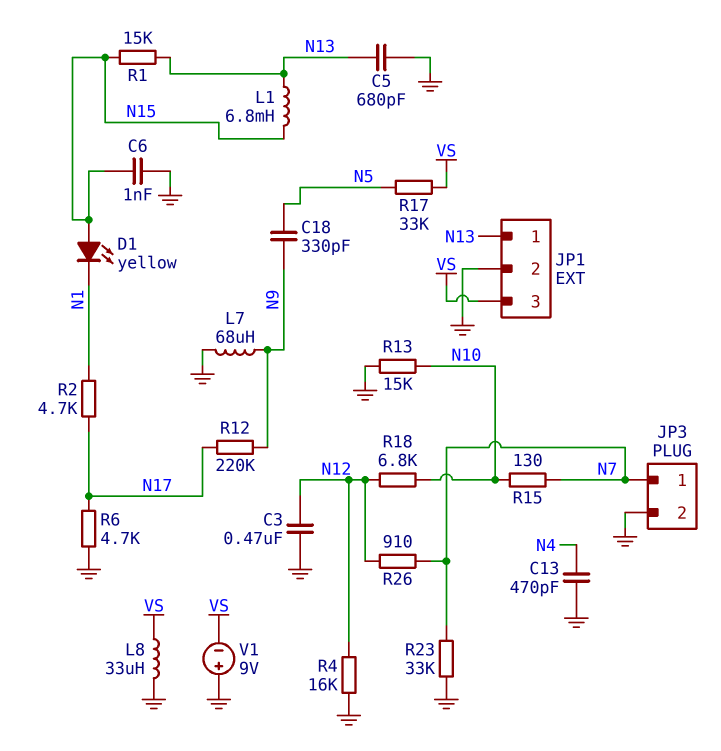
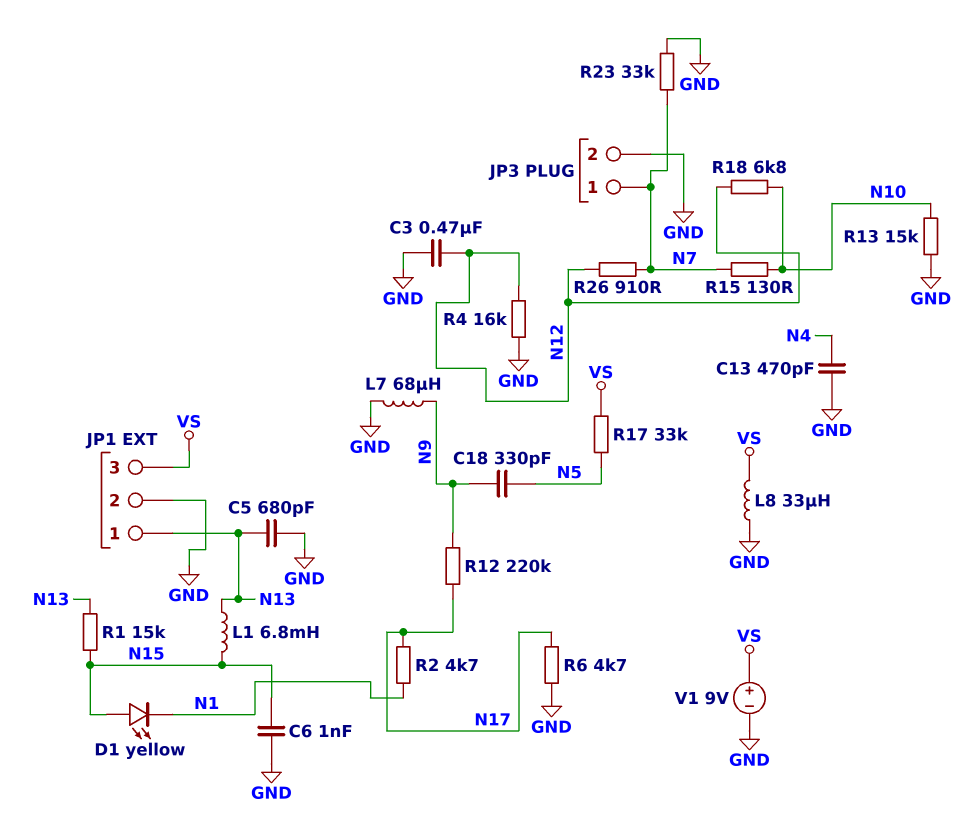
V1: 9V (plus GND, minus VS) -> 9V (plus VS, minus GND)

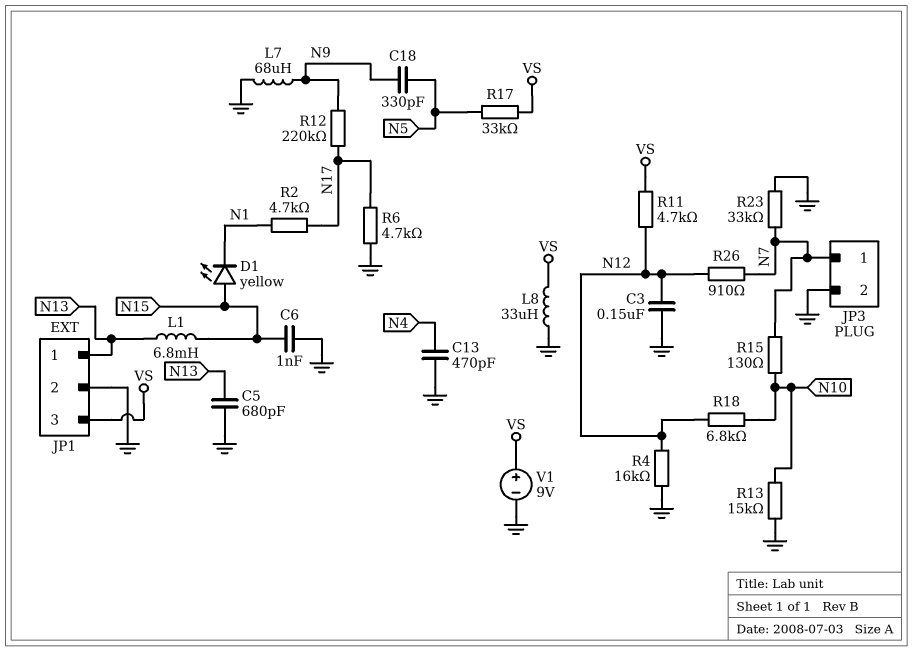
C3: 470nF (GND, N12) -> 150nF (GND, N12)
R1: 15k (N13, N15) -> none
R11: none -> 4.7k (N12, VS)

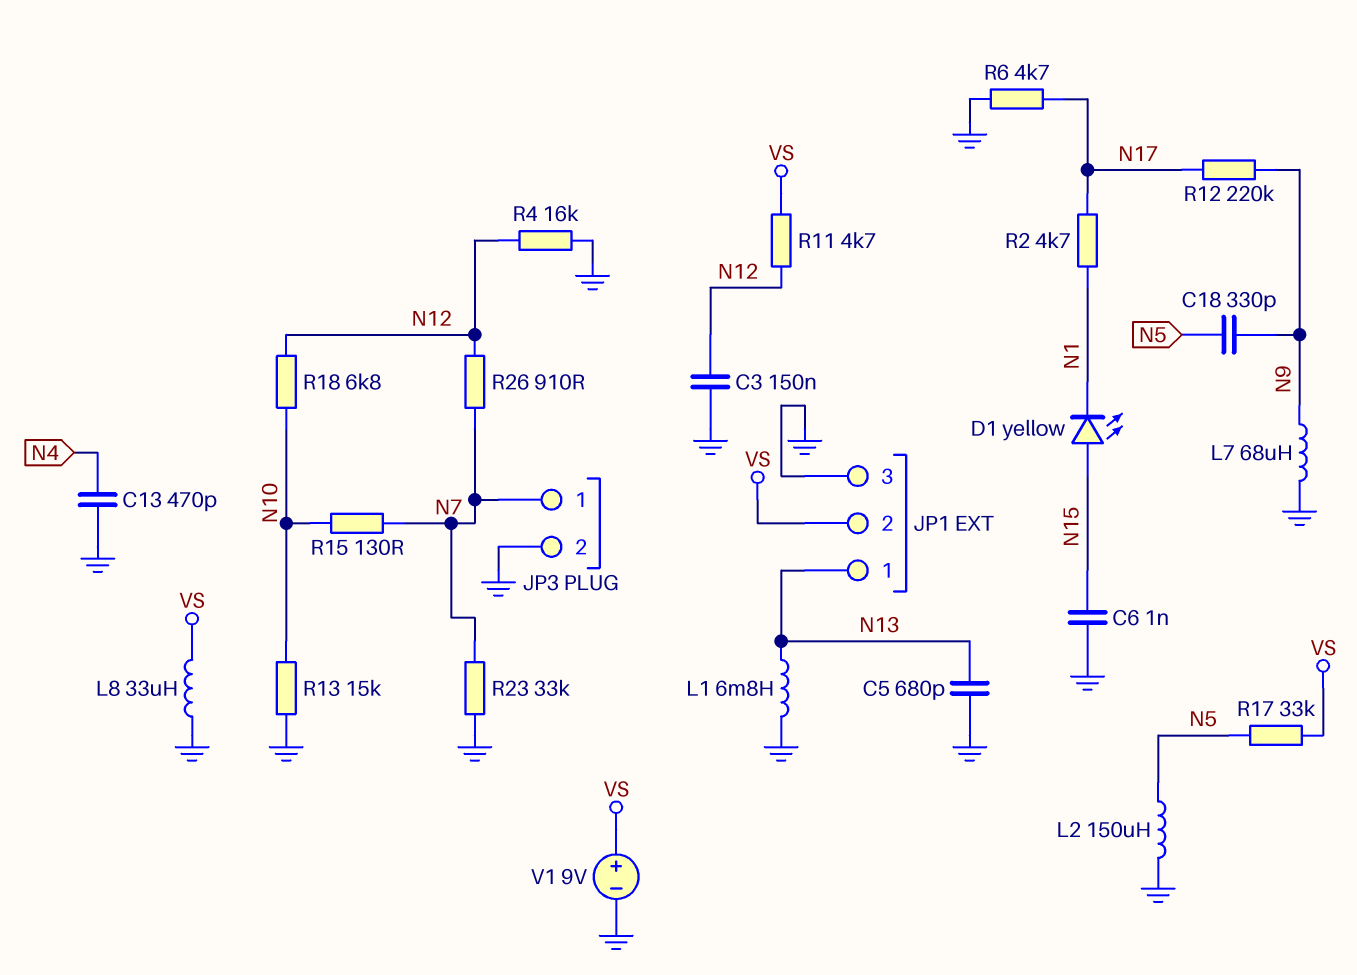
JP1 pin 2: GND -> VS
JP1 pin 3: VS -> GND
L1: 6.8mH (N13, N15) -> 6.8mH (GND, N13)
L2: none -> 150uH (GND, N5)

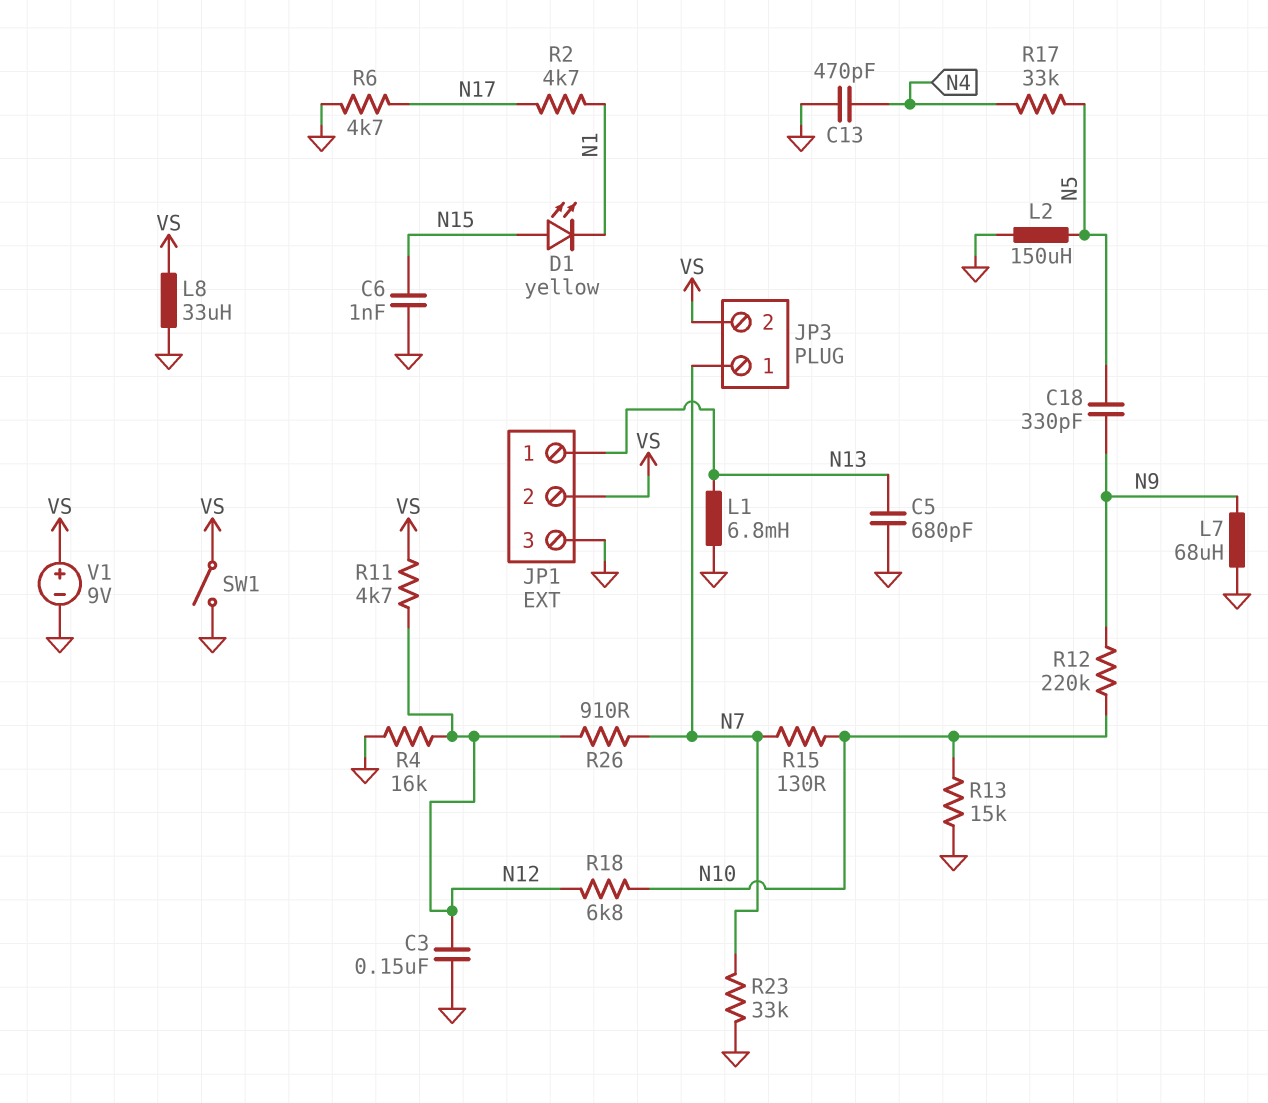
JP3 pin 2: GND -> VS
R12: 220k (N9, N17) -> 220k (N9, N10)
R17: 33k (N5, VS) -> 33k (N4, N5)
SW1: none -> switch (GND, VS)

